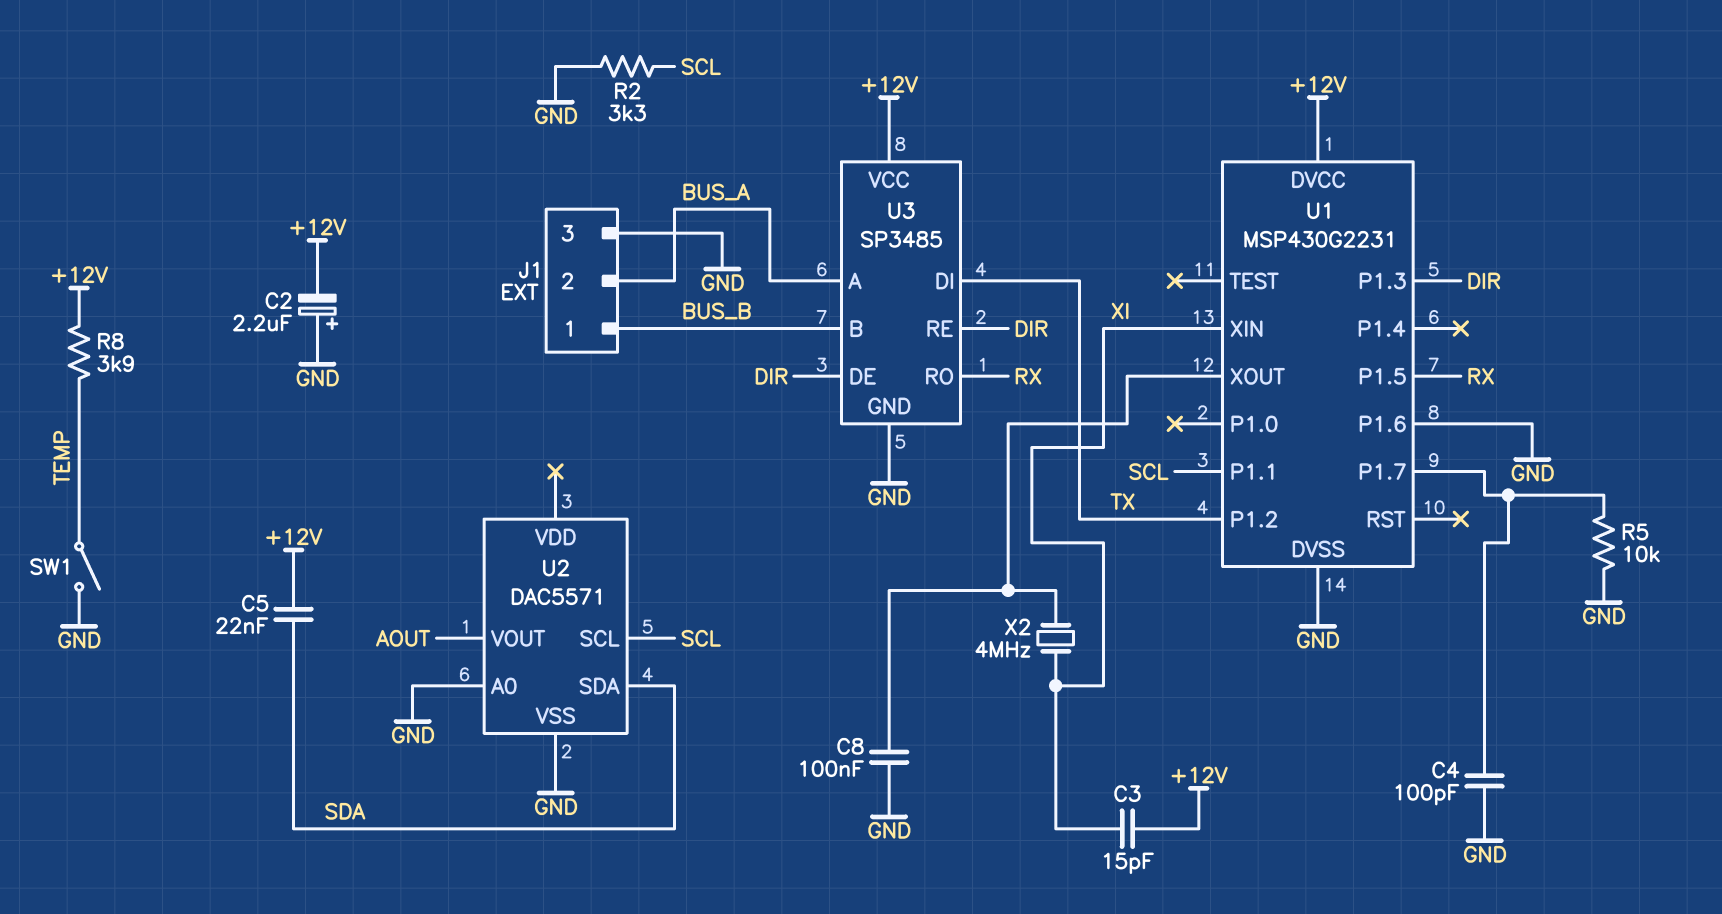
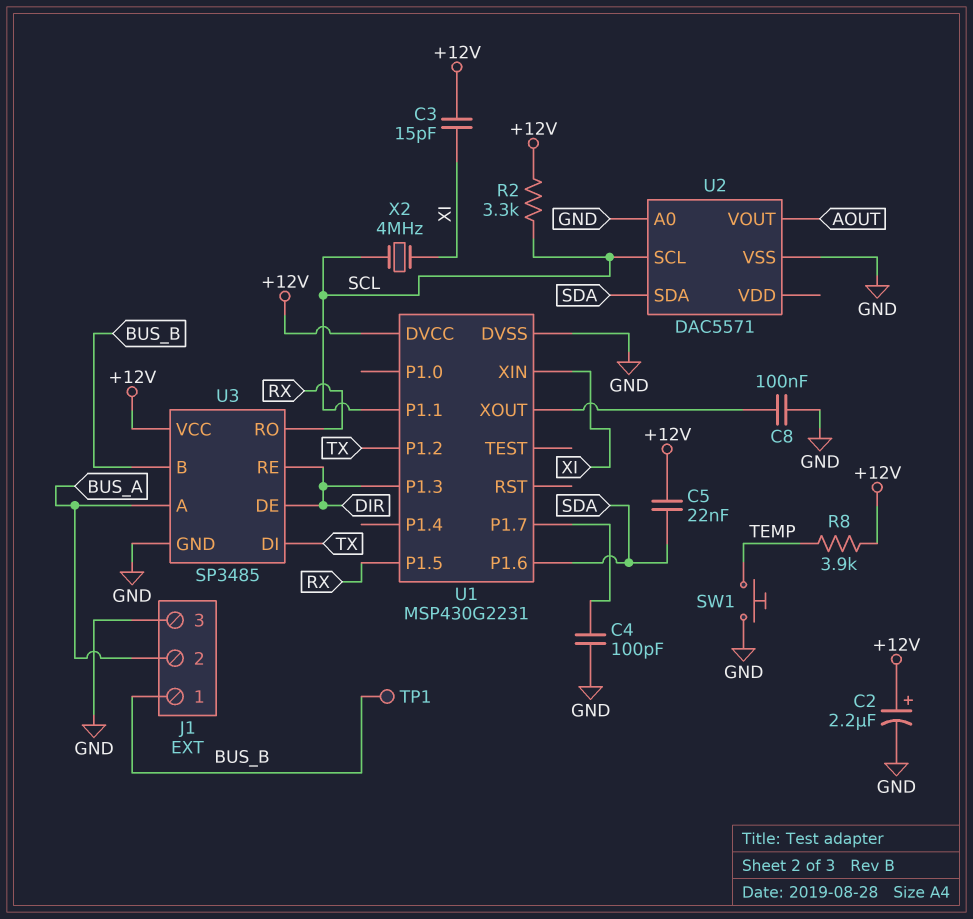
C2: 2.2uF (plus GND, minus +12V) -> 2.2uF (plus +12V, minus GND)
R2: 3.3k (GND, SCL) -> 3.3k (+12V, SCL)
R5: 10k (GND, U1/P1.7) -> none
SW1: switch (GND, TEMP) -> button (GND, TEMP)
TP1: none -> test point (BUS_B)
U1 pin P1.6: GND -> SDA
X2: 4MHz (U1/XOUT, XI) -> 4MHz (SCL, XI)

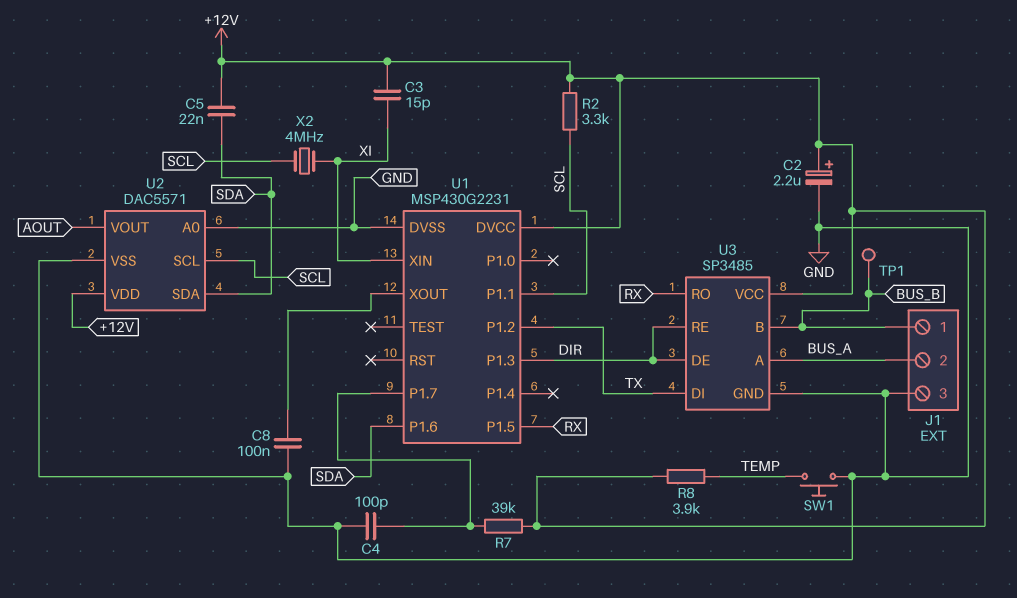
R7: none -> 39k (+12V, U1/P1.7)
U2 pin VDD: none -> +12V

